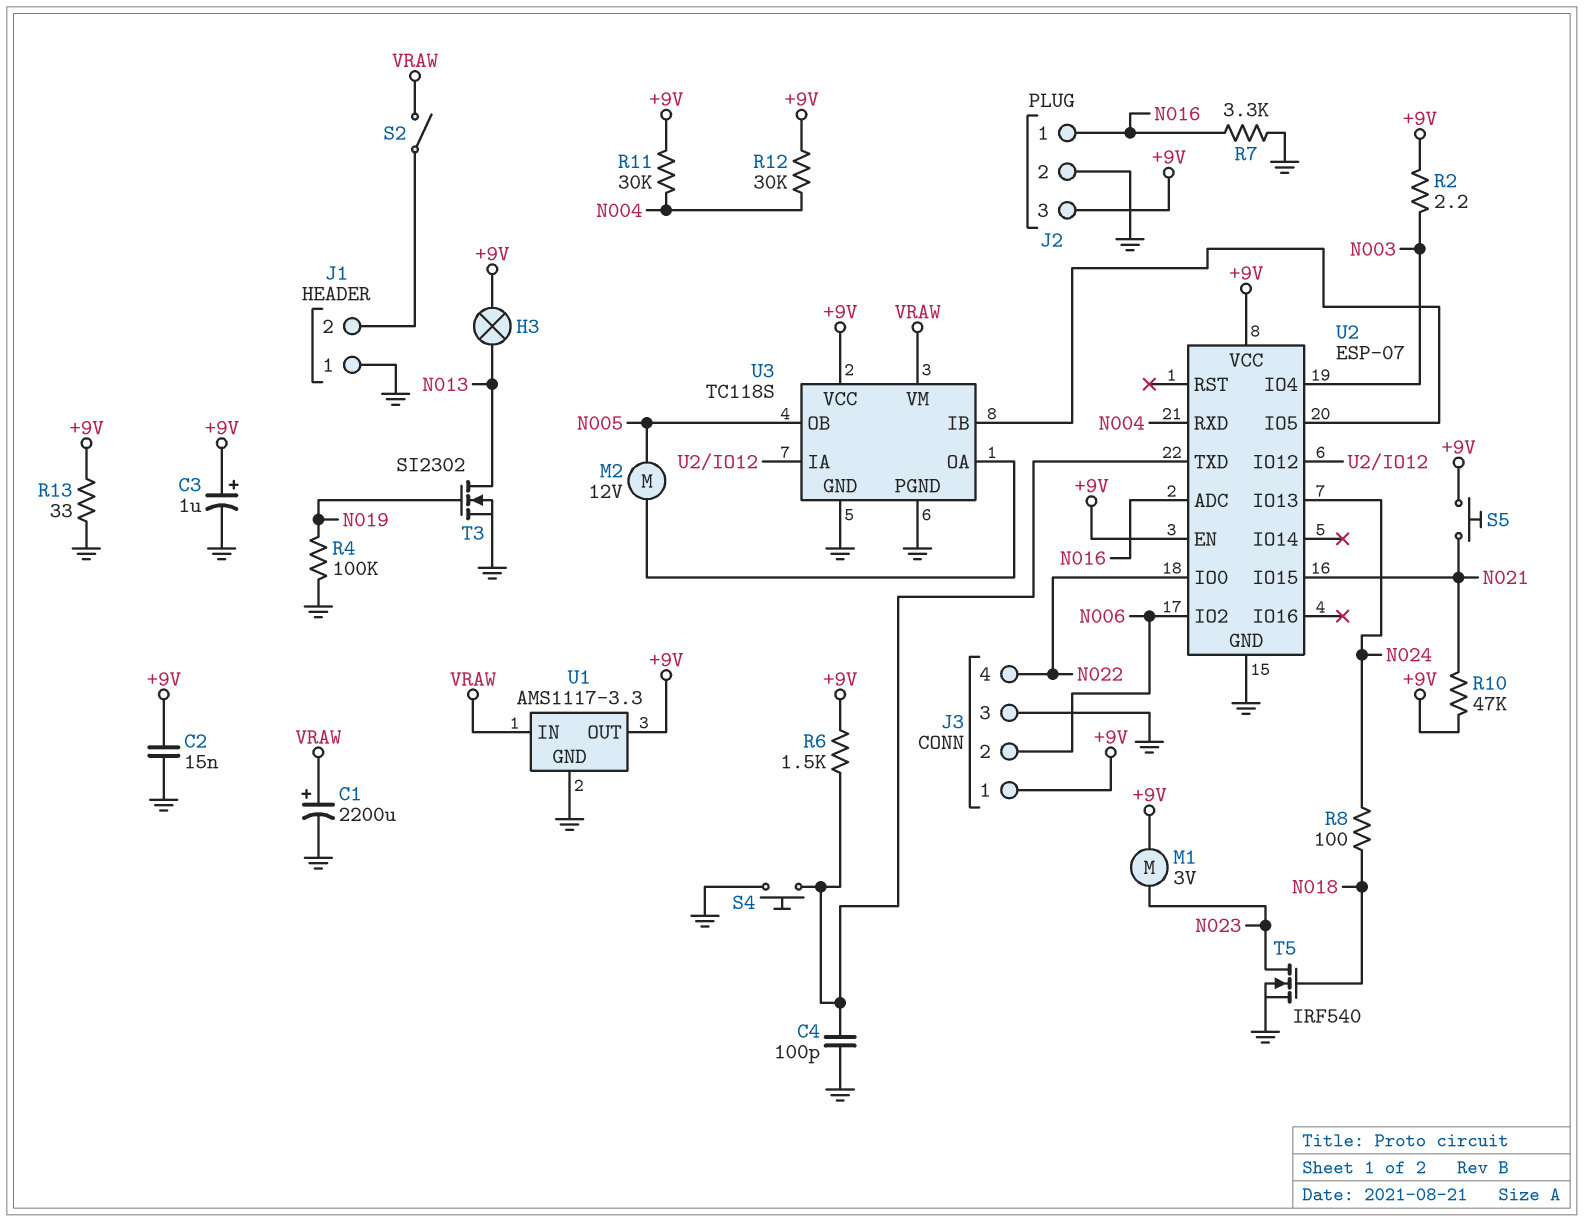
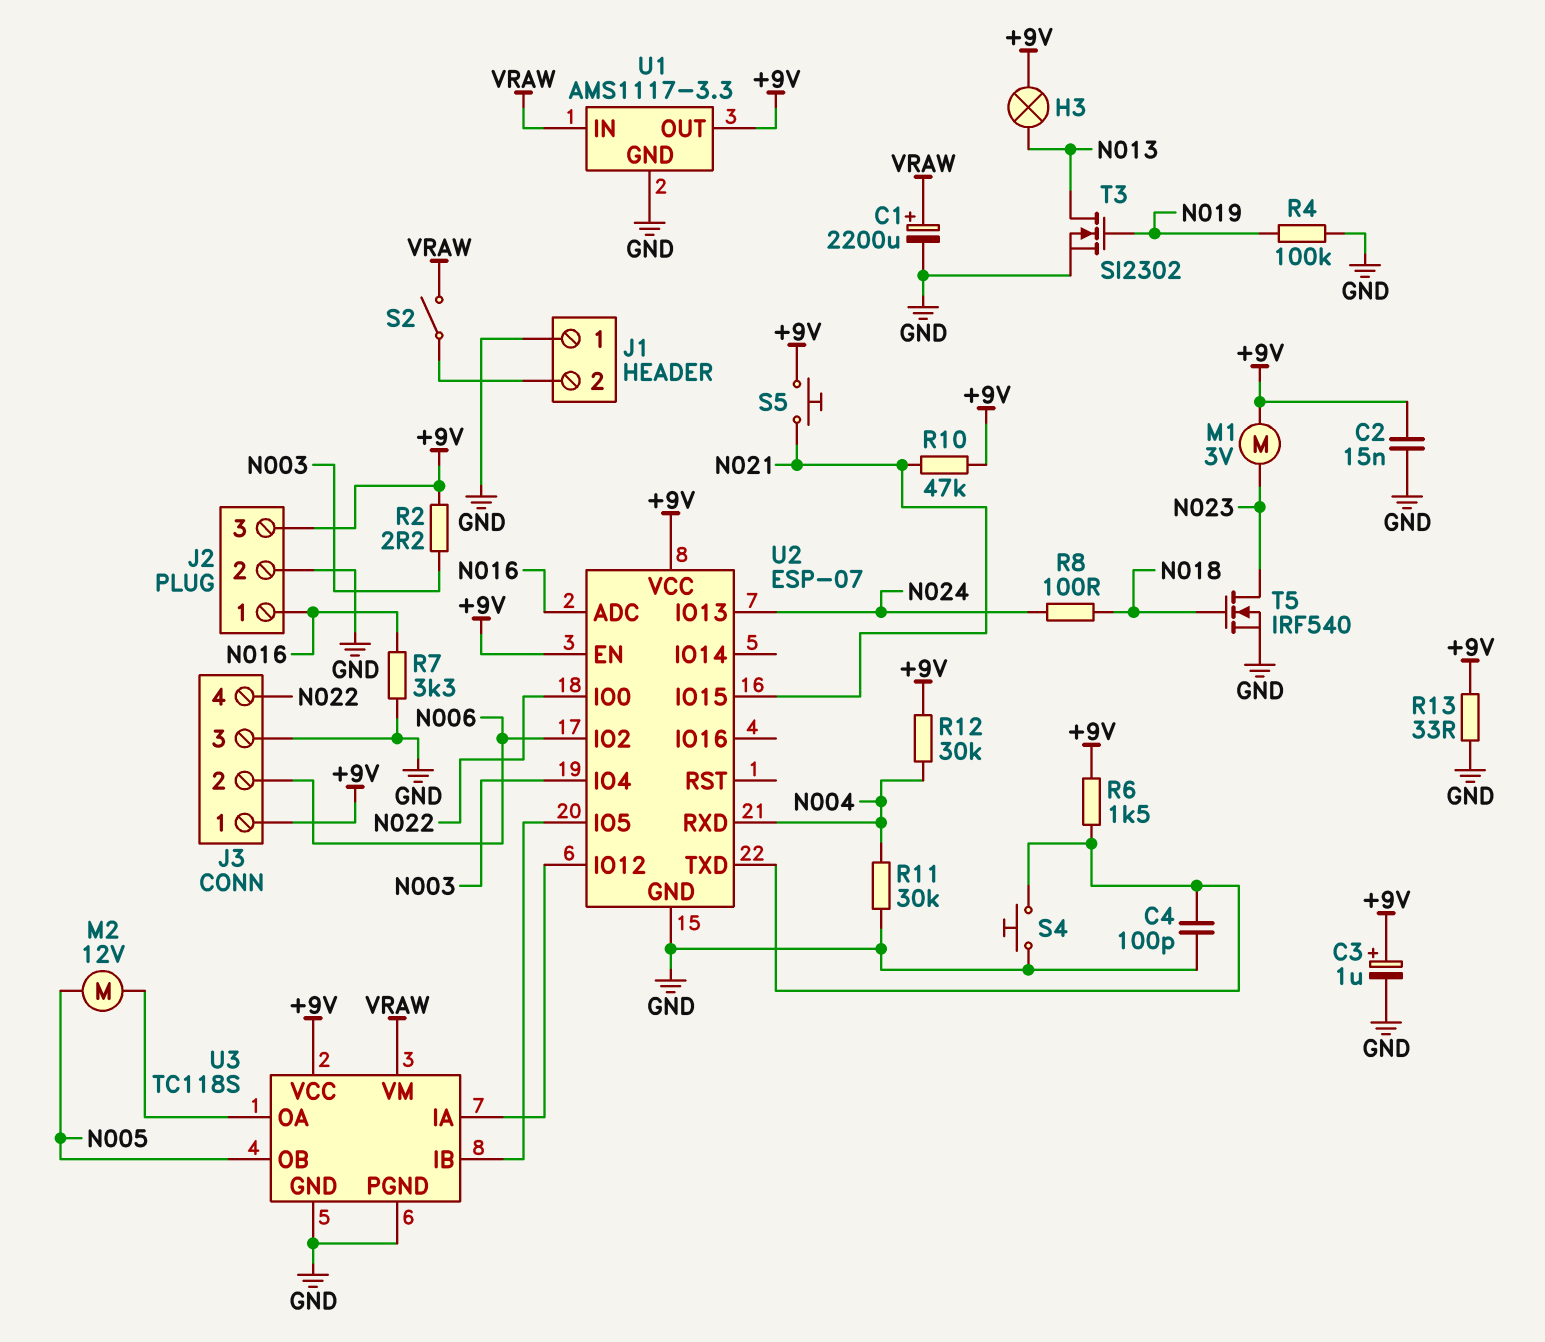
R11: 30k (+9V, N004) -> 30k (GND, N004)

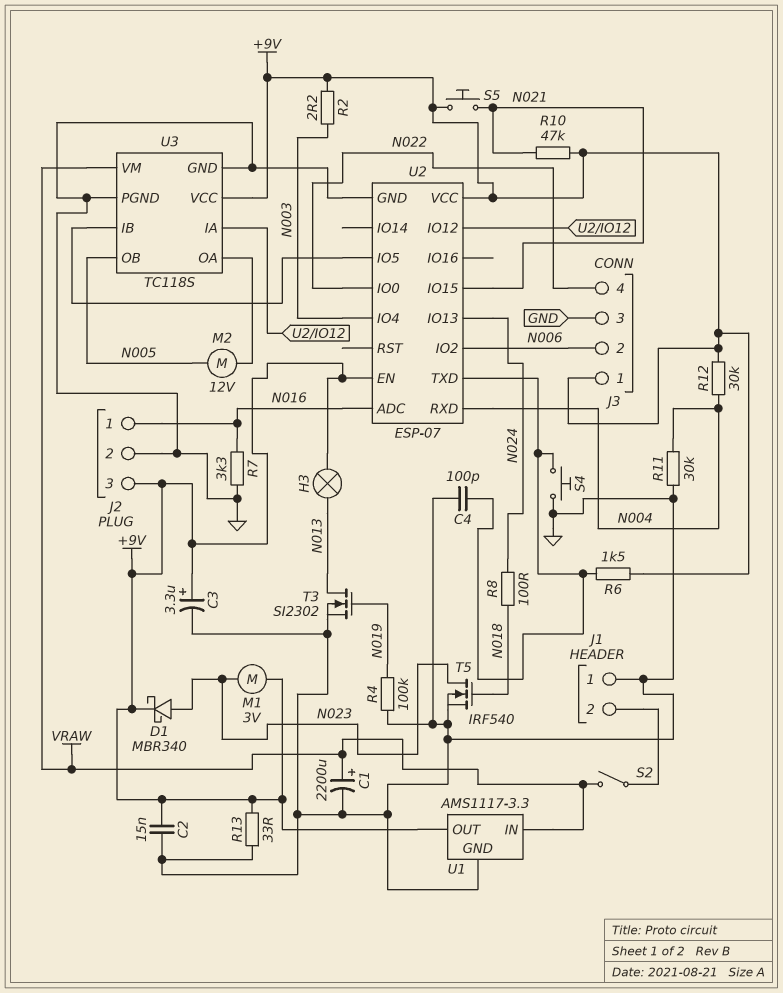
C3: 1uF (plus +9V, minus GND) -> 3.3uF (plus +9V, minus GND)
D1: none -> schottky MBR340 (A N023, K +9V)

